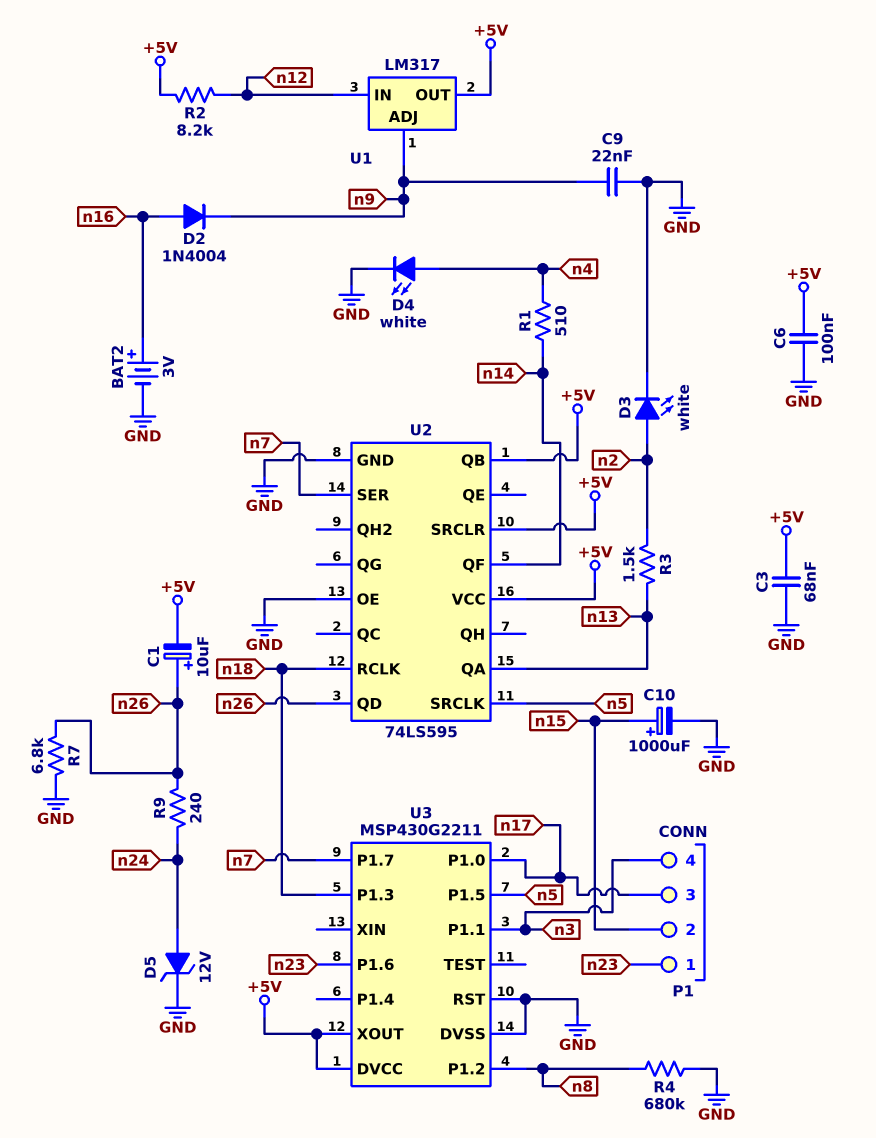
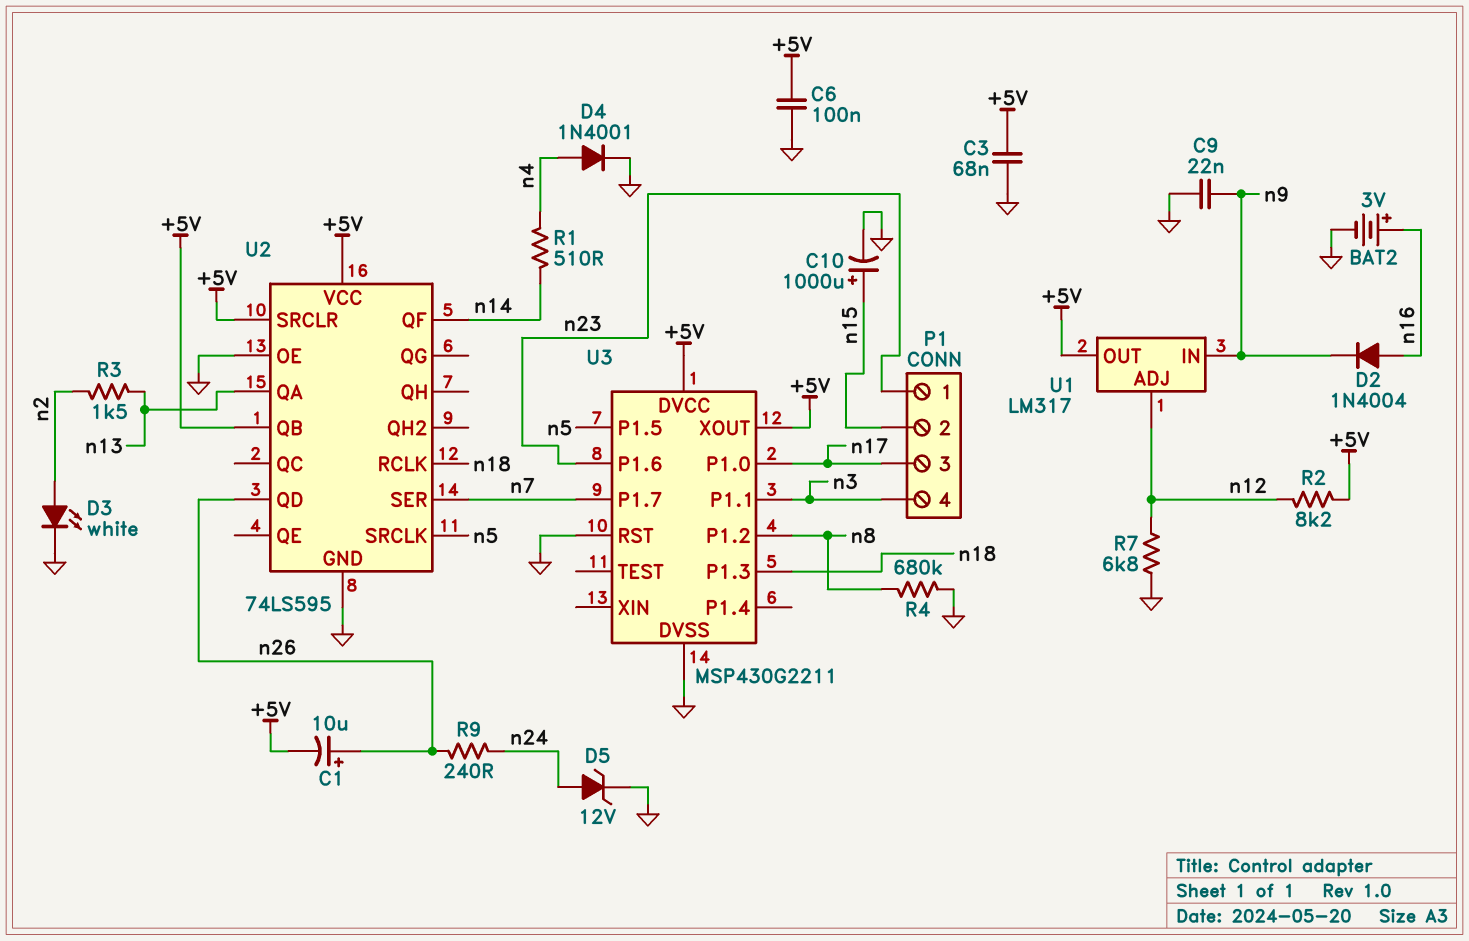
D4: LED white (A n4, K GND) -> diode 1N4001 (A n4, K GND)
R7: 6.8k (GND, n26) -> 6.8k (GND, n12)
U1 pin ADJ: n9 -> n12
U1 pin IN: n12 -> n9

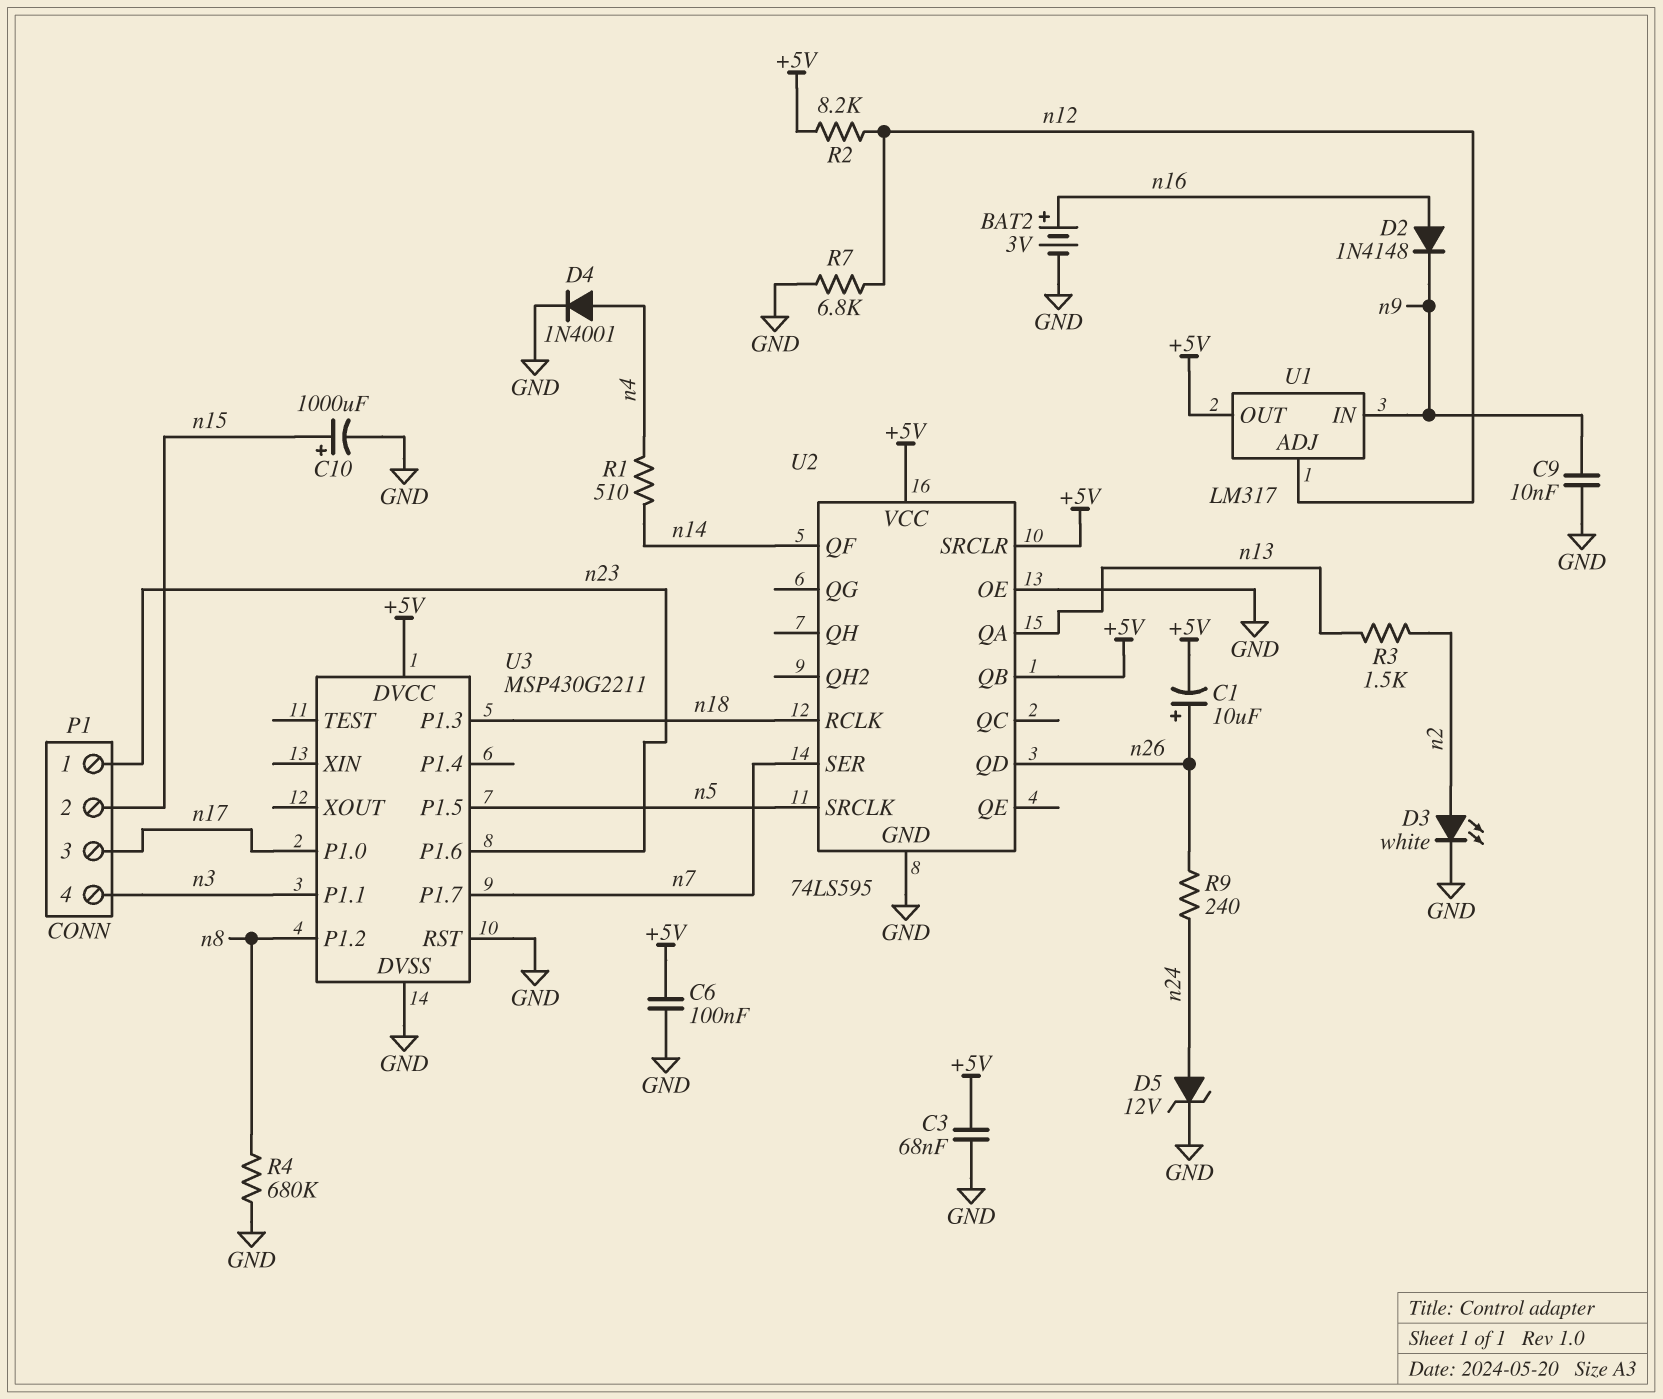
C9: 22nF (GND, n9) -> 10nF (GND, n9)
D2: diode 1N4004 (A n16, K n9) -> diode 1N4148 (A n16, K n9)
U3 pin XOUT: +5V -> none

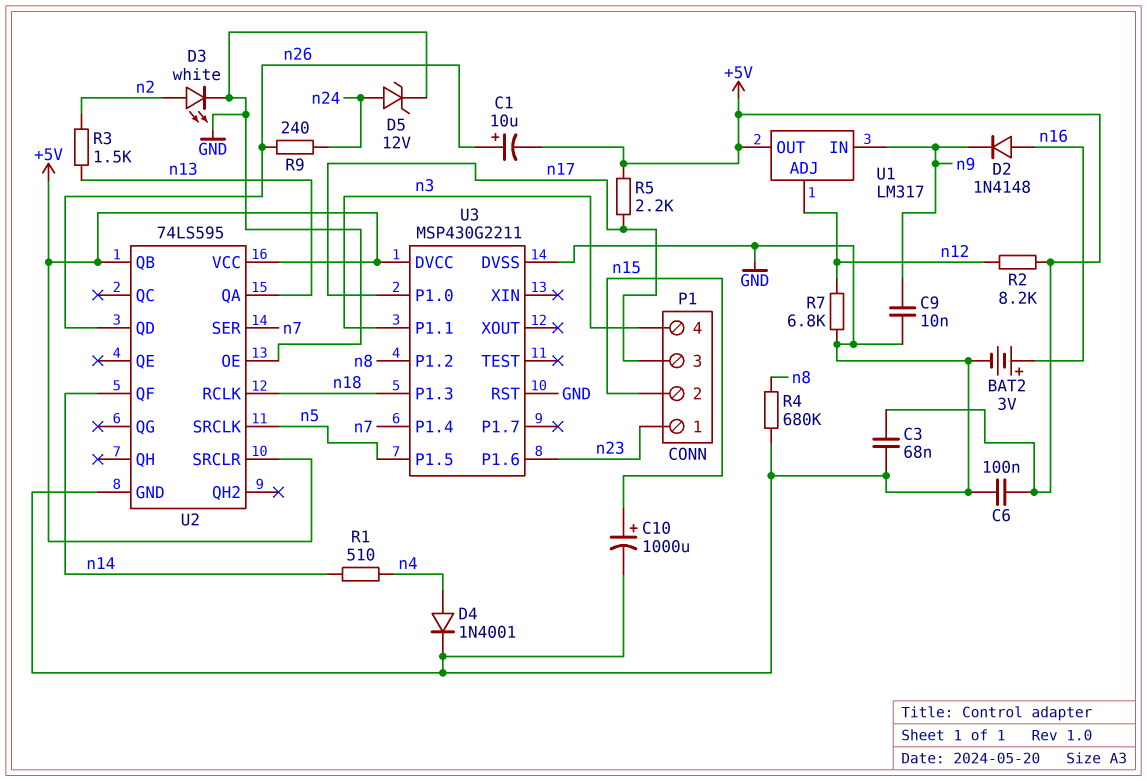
R5: none -> 2.2k (+5V, n17)
U3 pin P1.4: none -> n7
U3 pin P1.7: n7 -> none

